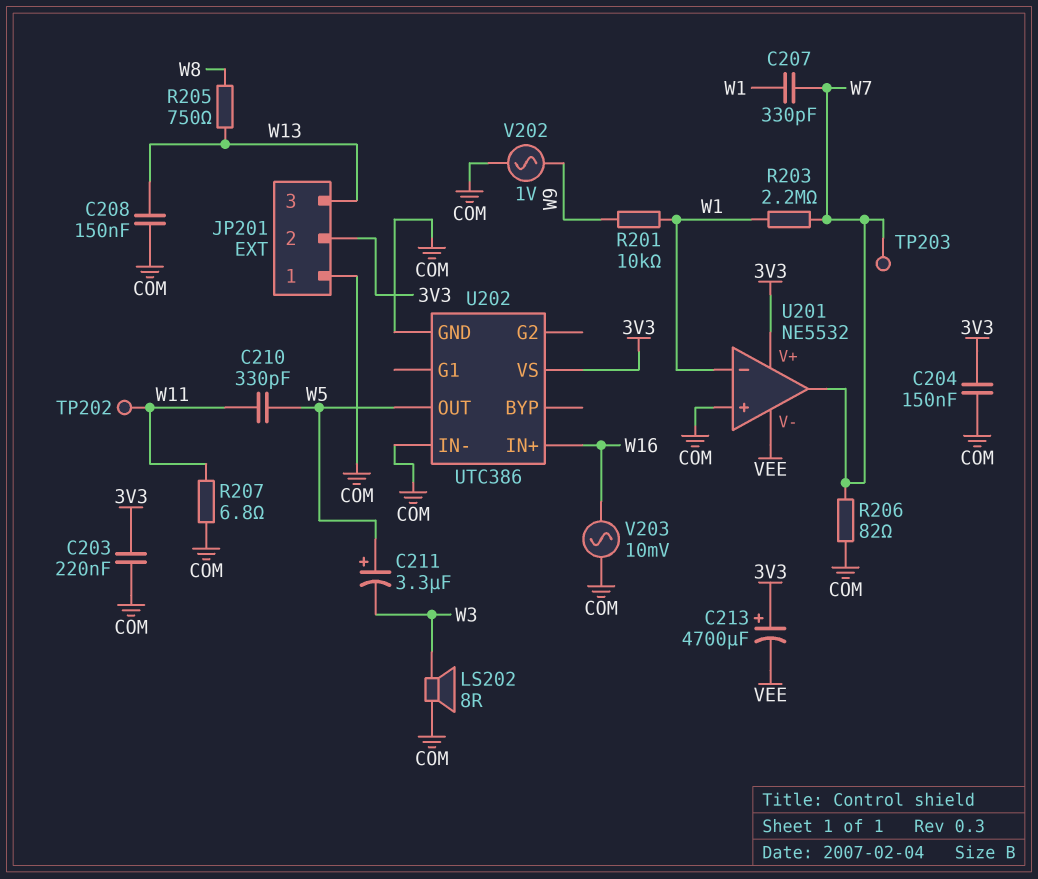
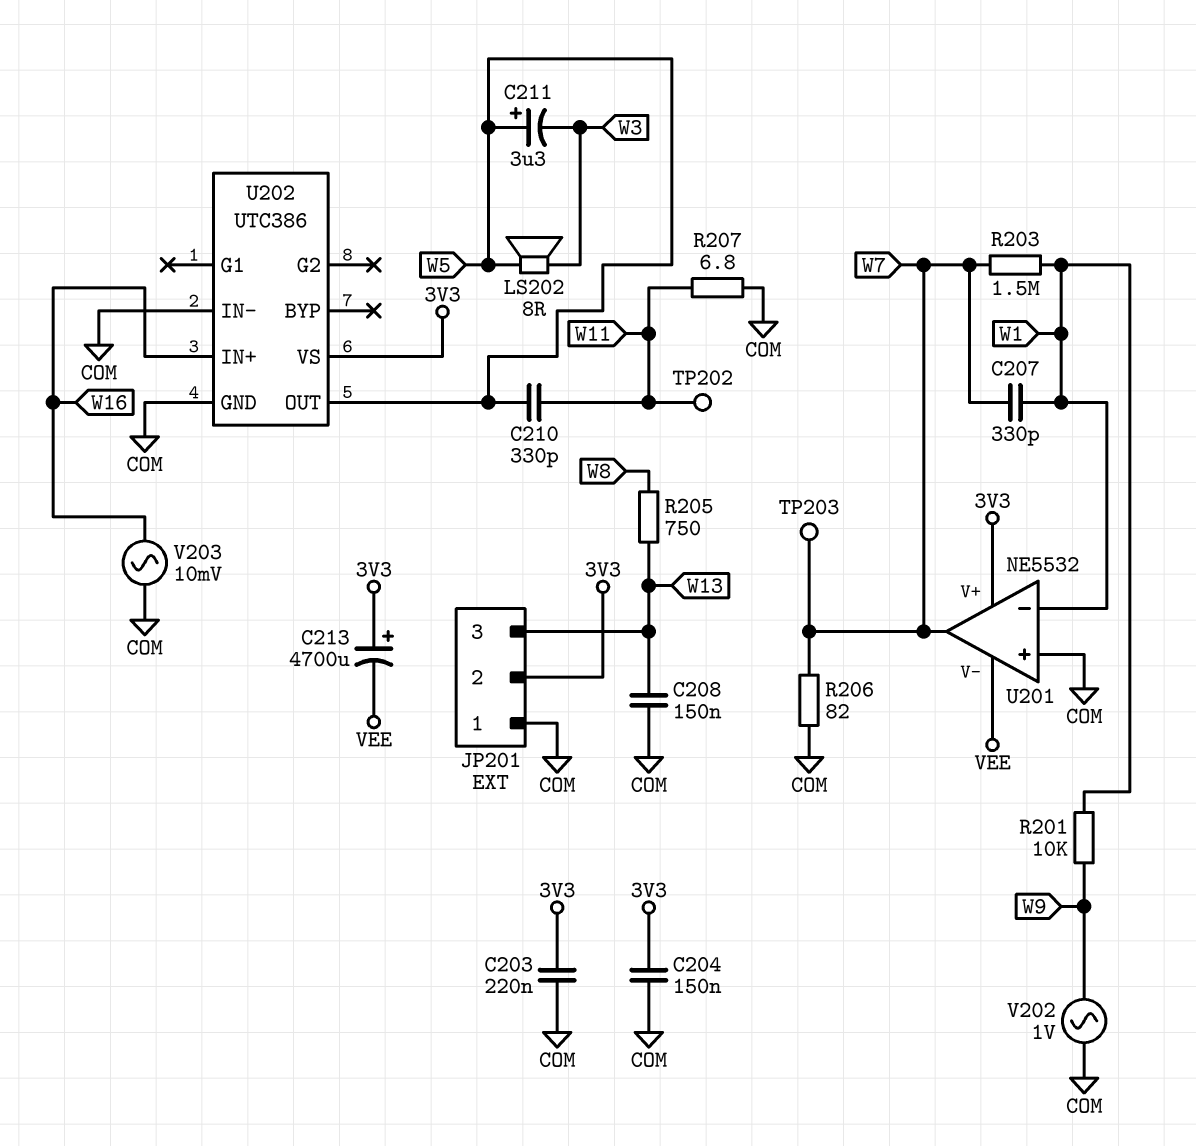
LS202: speaker 8R (COM, W3) -> speaker 8R (W3, W5)
R203: 2.2M (W1, W7) -> 1.5M (W1, W7)

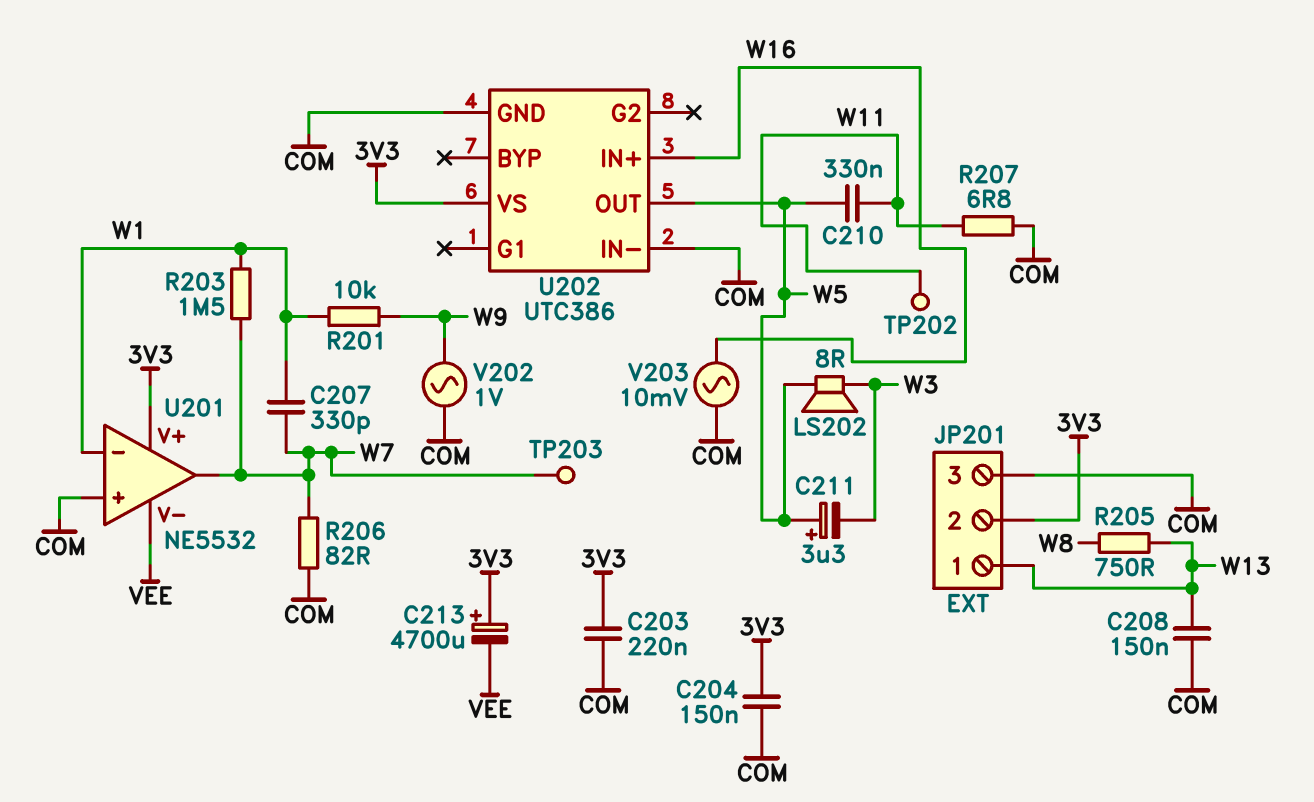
C210: 330pF (W5, W11) -> 330nF (W5, W11)
JP201 pin 1: COM -> W13
JP201 pin 3: W13 -> COM

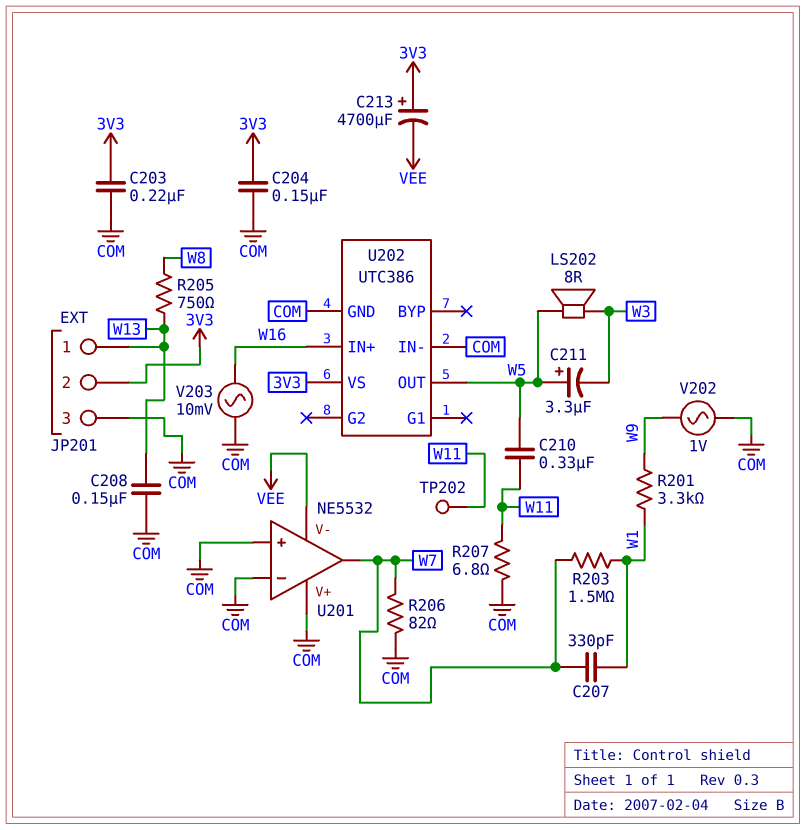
R201: 10k (W1, W9) -> 3.3k (W1, W9)
TP203: test point (W7) -> none
U201 pin V+: 3V3 -> COM
U201 pin in-: W1 -> COM

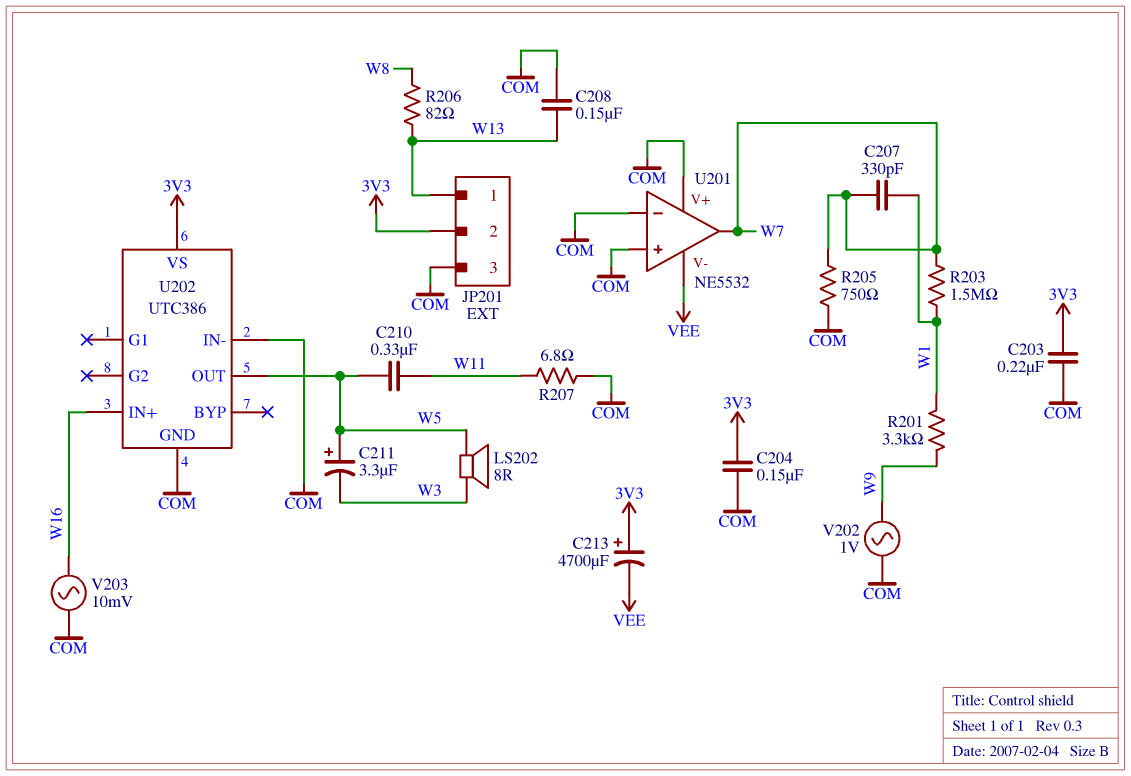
R205: 750 (W8, W13) -> 750 (COM, W7)
R206: 82 (COM, W7) -> 82 (W8, W13)
TP202: test point (W11) -> none

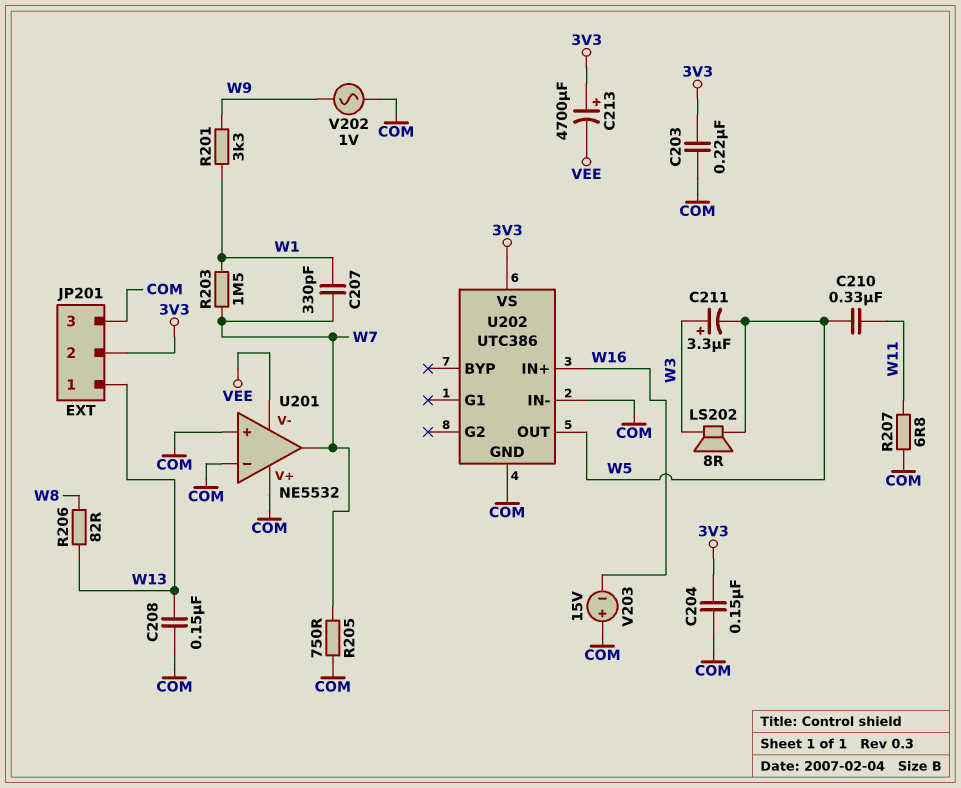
C211: 3.3uF (plus W5, minus W3) -> 3.3uF (plus W3, minus W5)
V203: AC 10mV (COM, W16) -> 15V (plus COM, minus W16)

